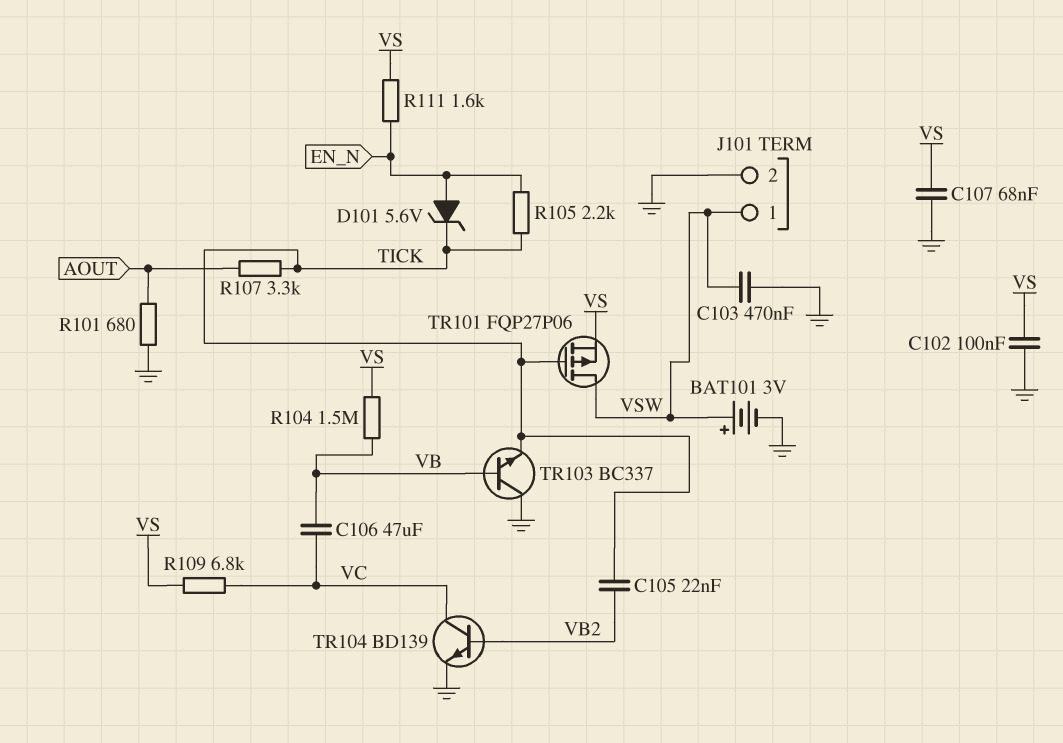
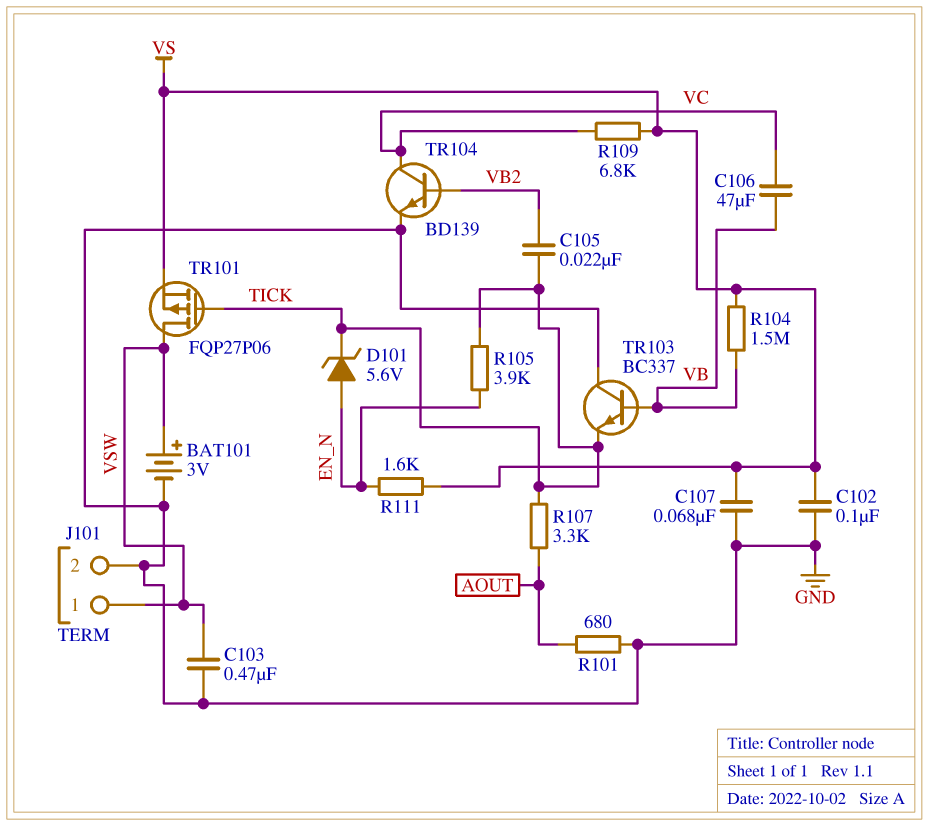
R105: 2.2k (EN_N, TICK) -> 3.9k (EN_N, TICK)

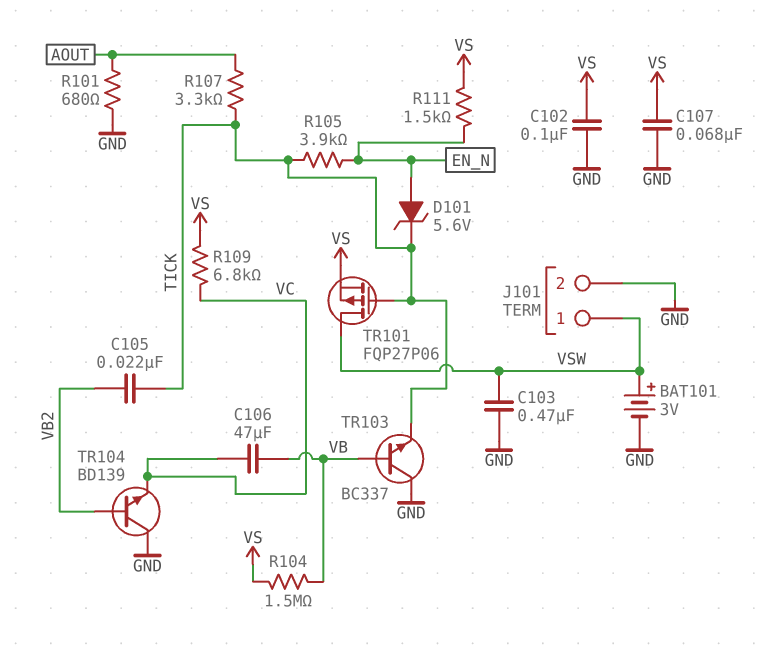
R111: 1.6k (EN_N, VS) -> 1.5k (EN_N, VS)
TR104: NPN BD139 (B VB2, C VC, E GND) -> NPN BD139 (B VB2, C GND, E VC)

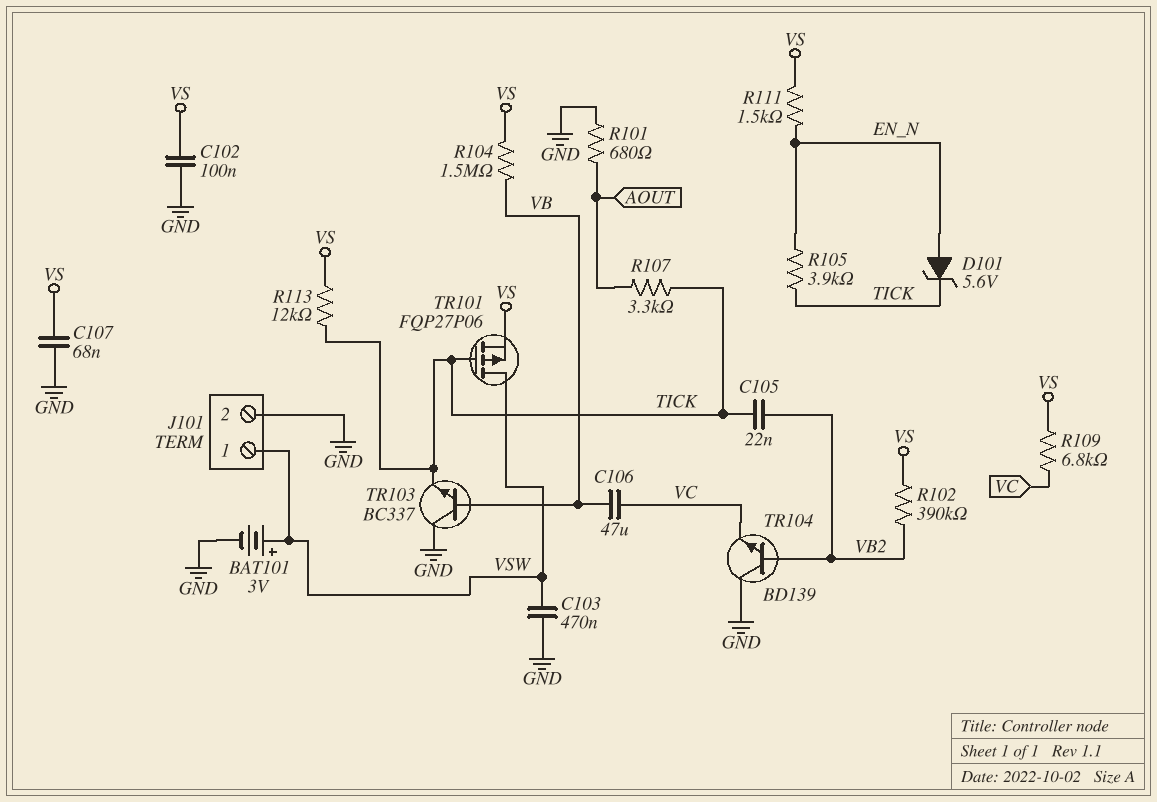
R102: none -> 390k (VB2, VS)
R113: none -> 12k (TICK, VS)

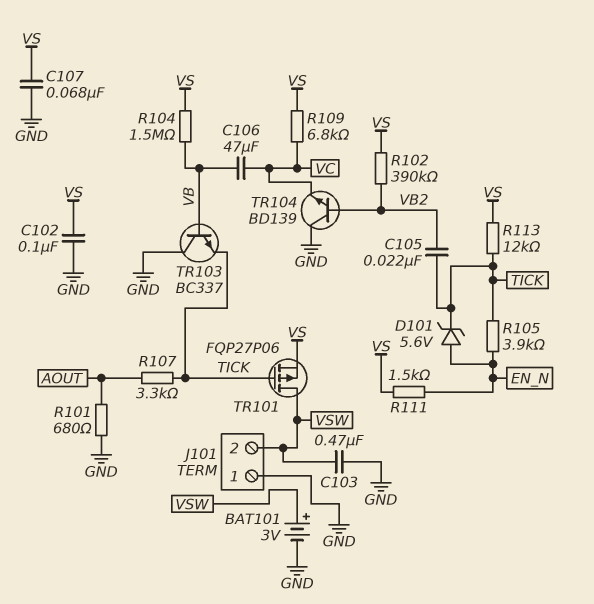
J101 pin 1: VSW -> GND
J101 pin 2: GND -> VSW

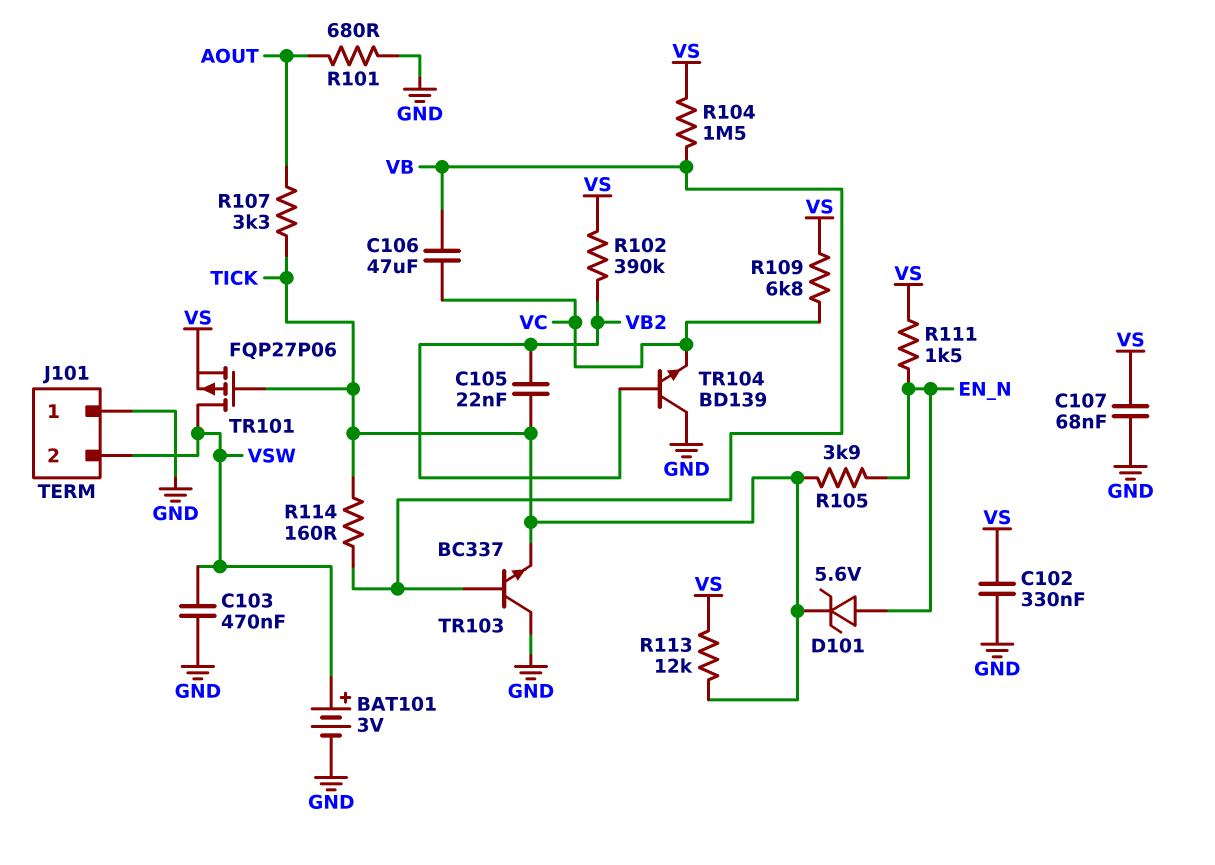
C102: 100nF (GND, VS) -> 330nF (GND, VS)
R114: none -> 160 (TICK, VB)

